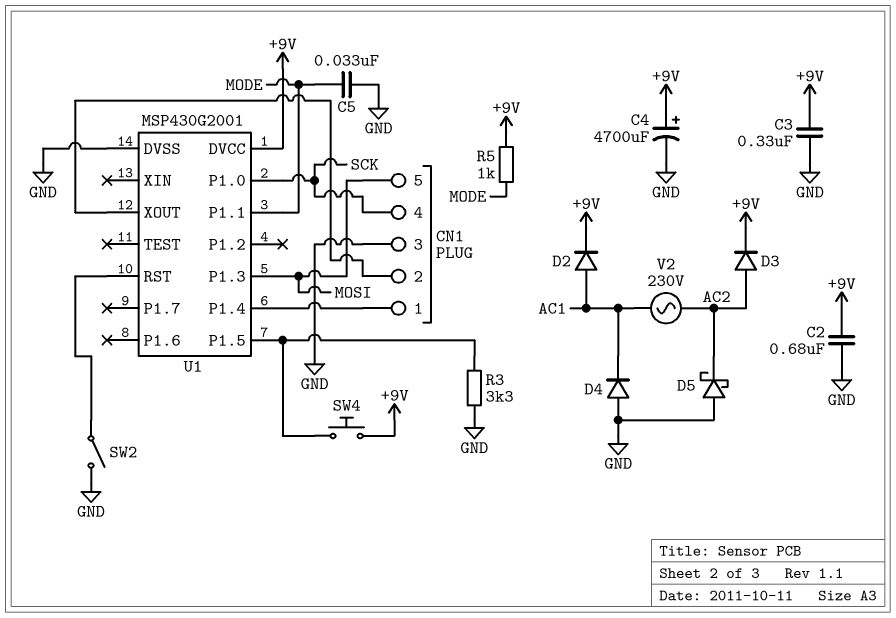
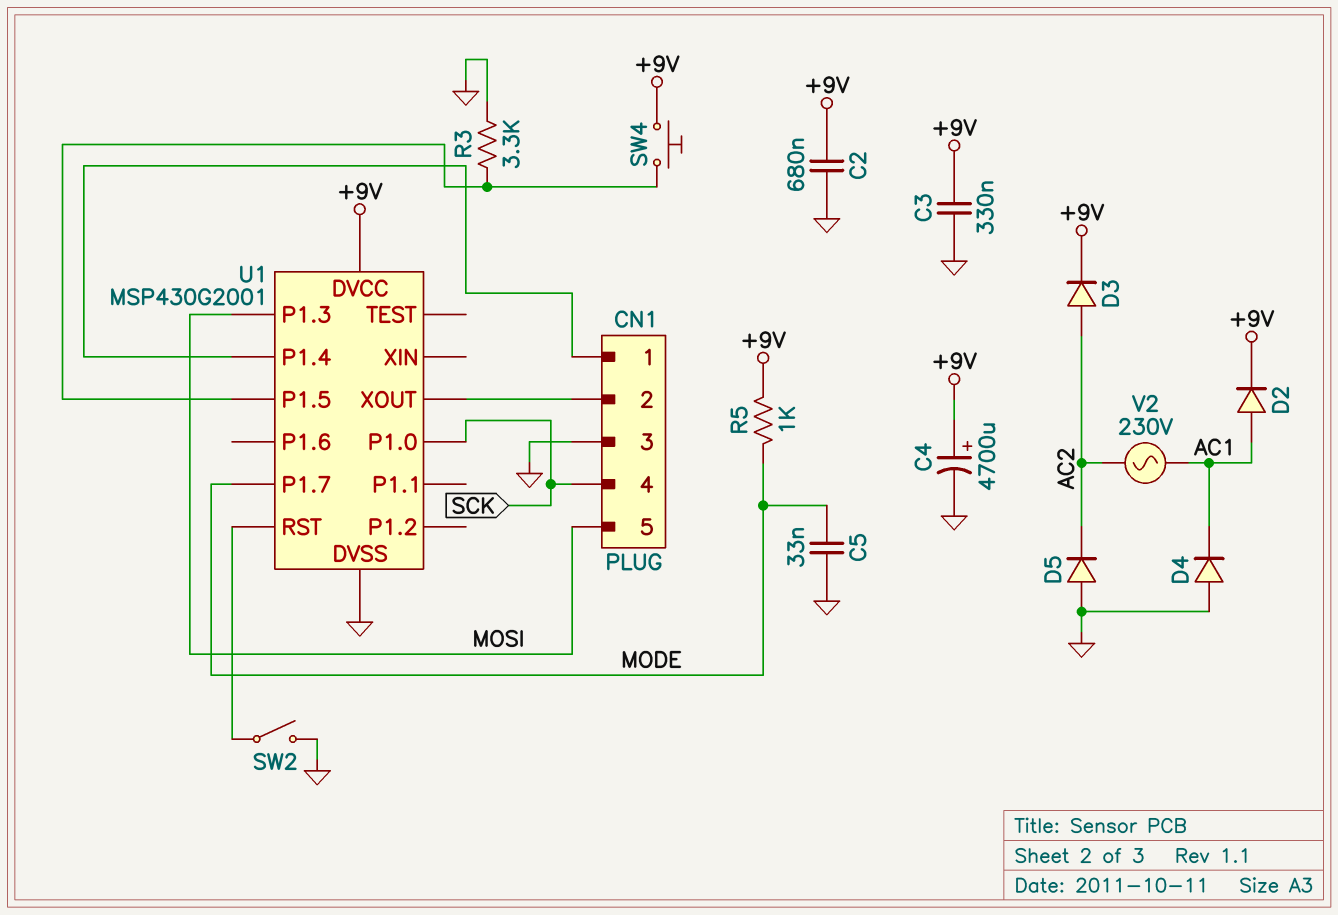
D5: schottky (A GND, K AC2) -> diode (A GND, K AC2)
U1 pin P1.1: MODE -> none
U1 pin P1.7: none -> MODE

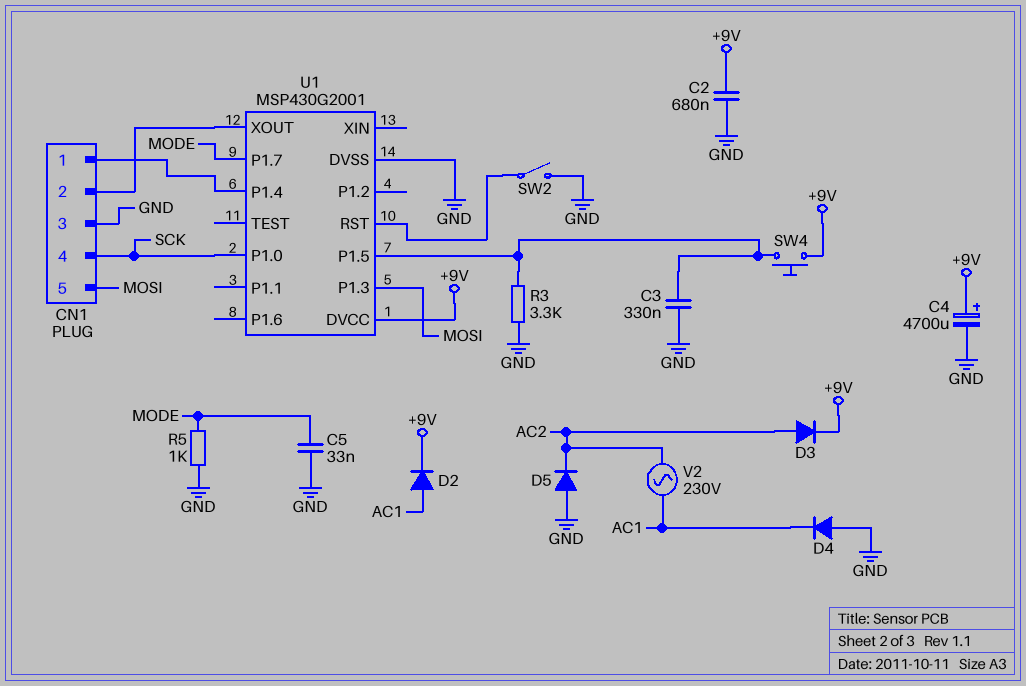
C3: 330nF (+9V, GND) -> 330nF (GND, U1/P1.5)
R5: 1k (+9V, MODE) -> 1k (GND, MODE)

